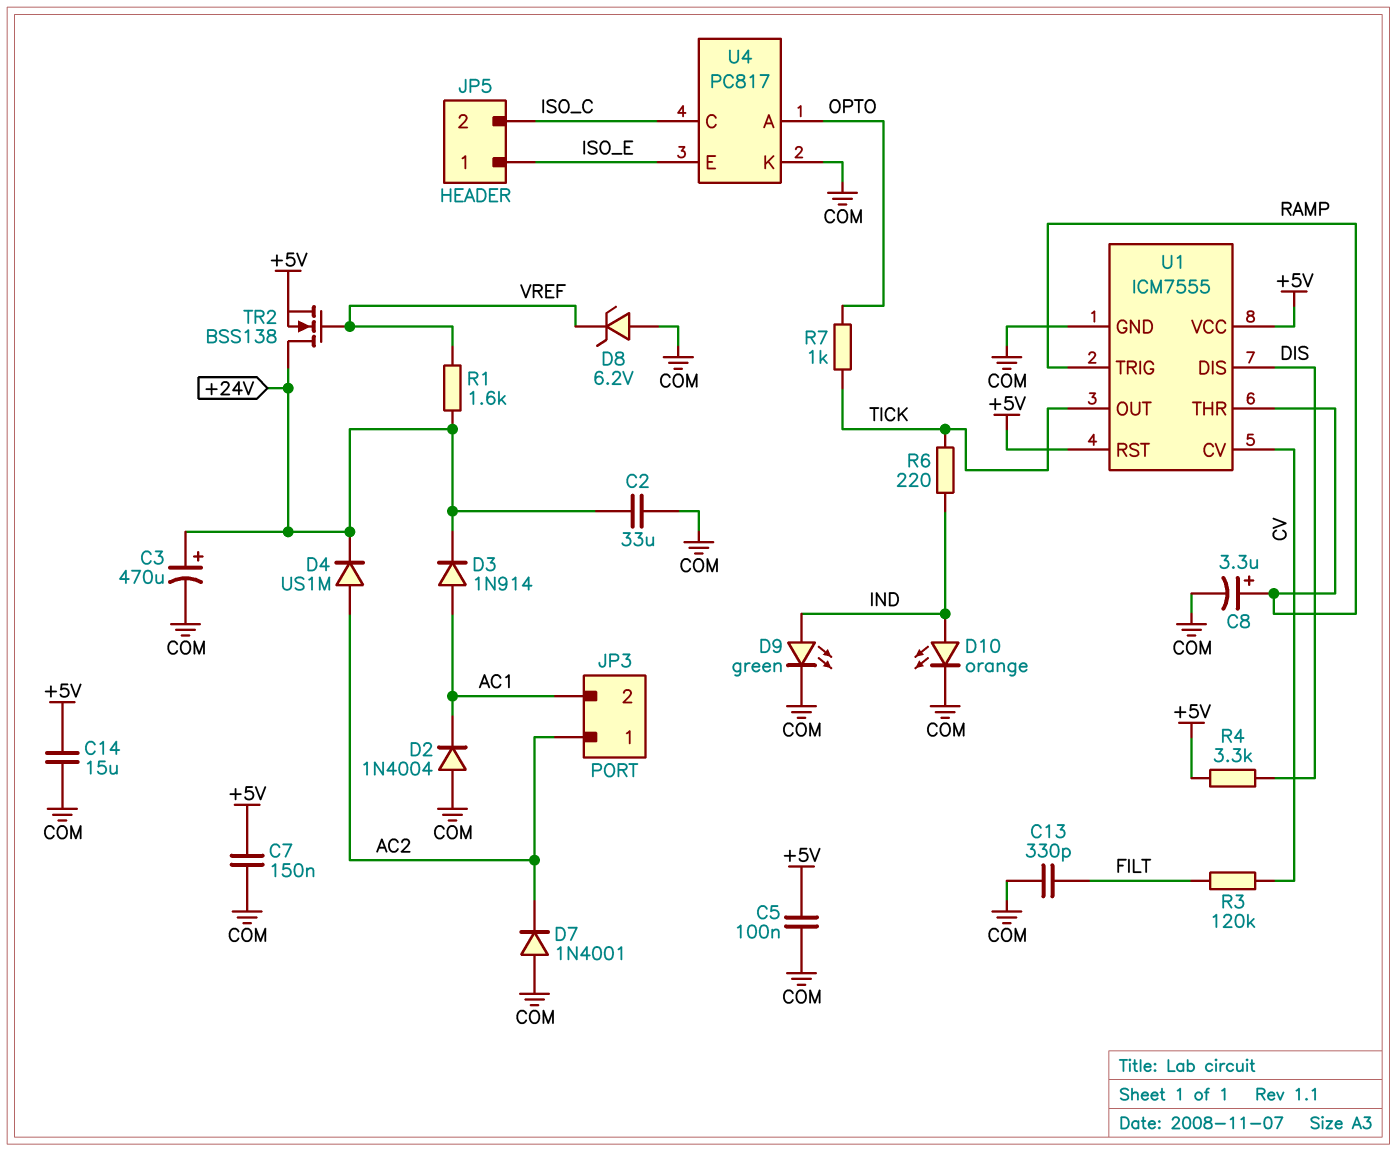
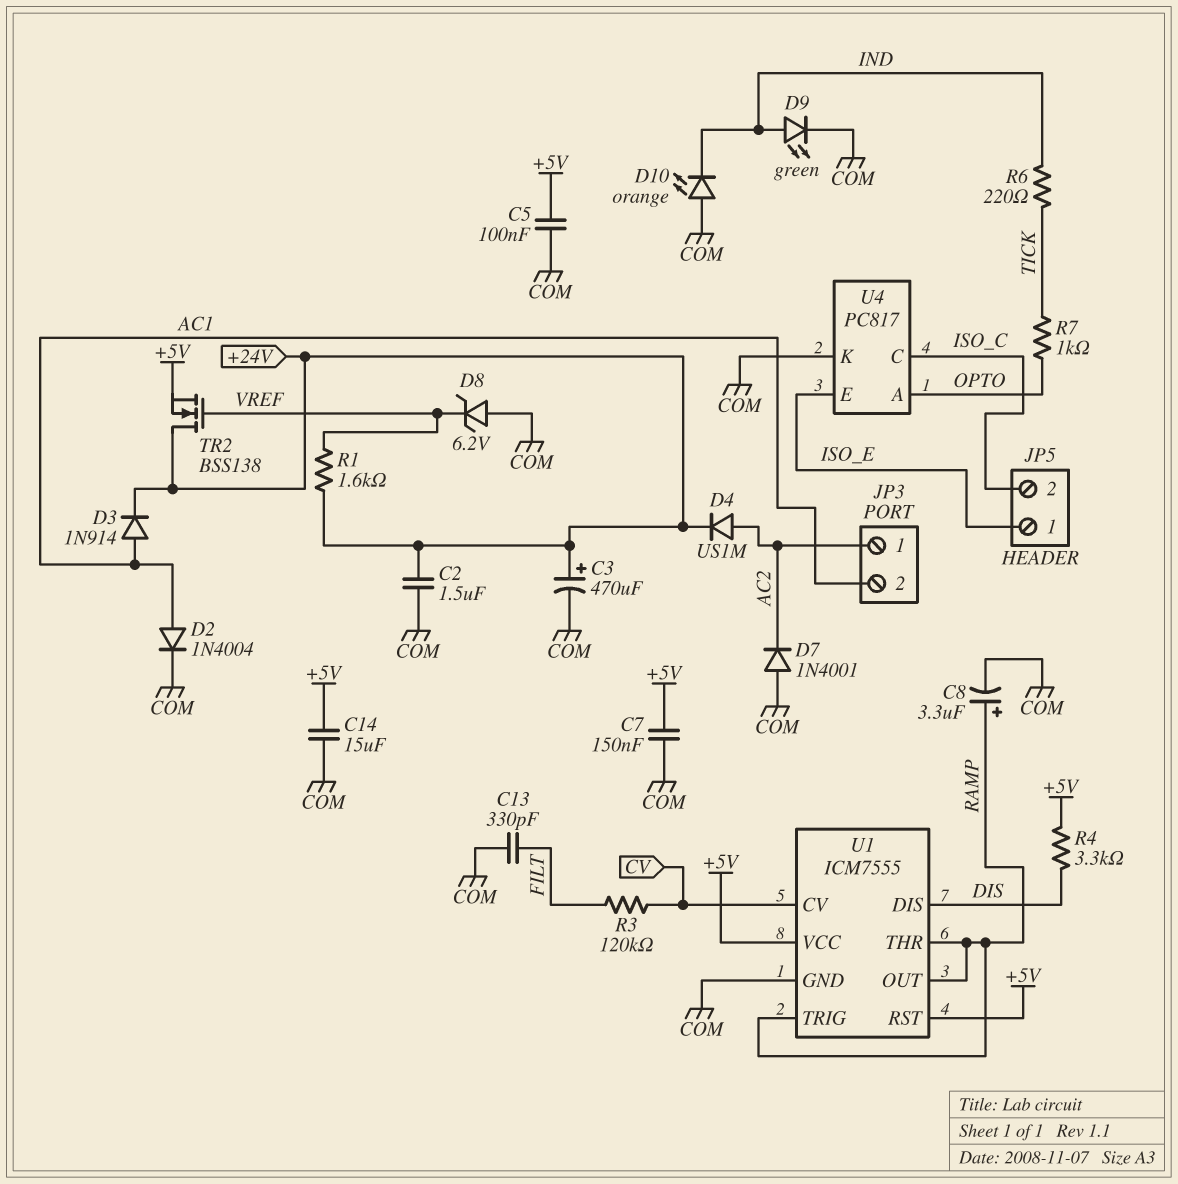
C2: 33uF (+24V, COM) -> 1.5uF (+24V, COM)
D2: diode 1N4004 (A COM, K AC1) -> diode 1N4004 (A AC1, K COM)
D10: LED orange (A IND, K COM) -> LED orange (A COM, K IND)
U1 pin OUT: TICK -> RAMP

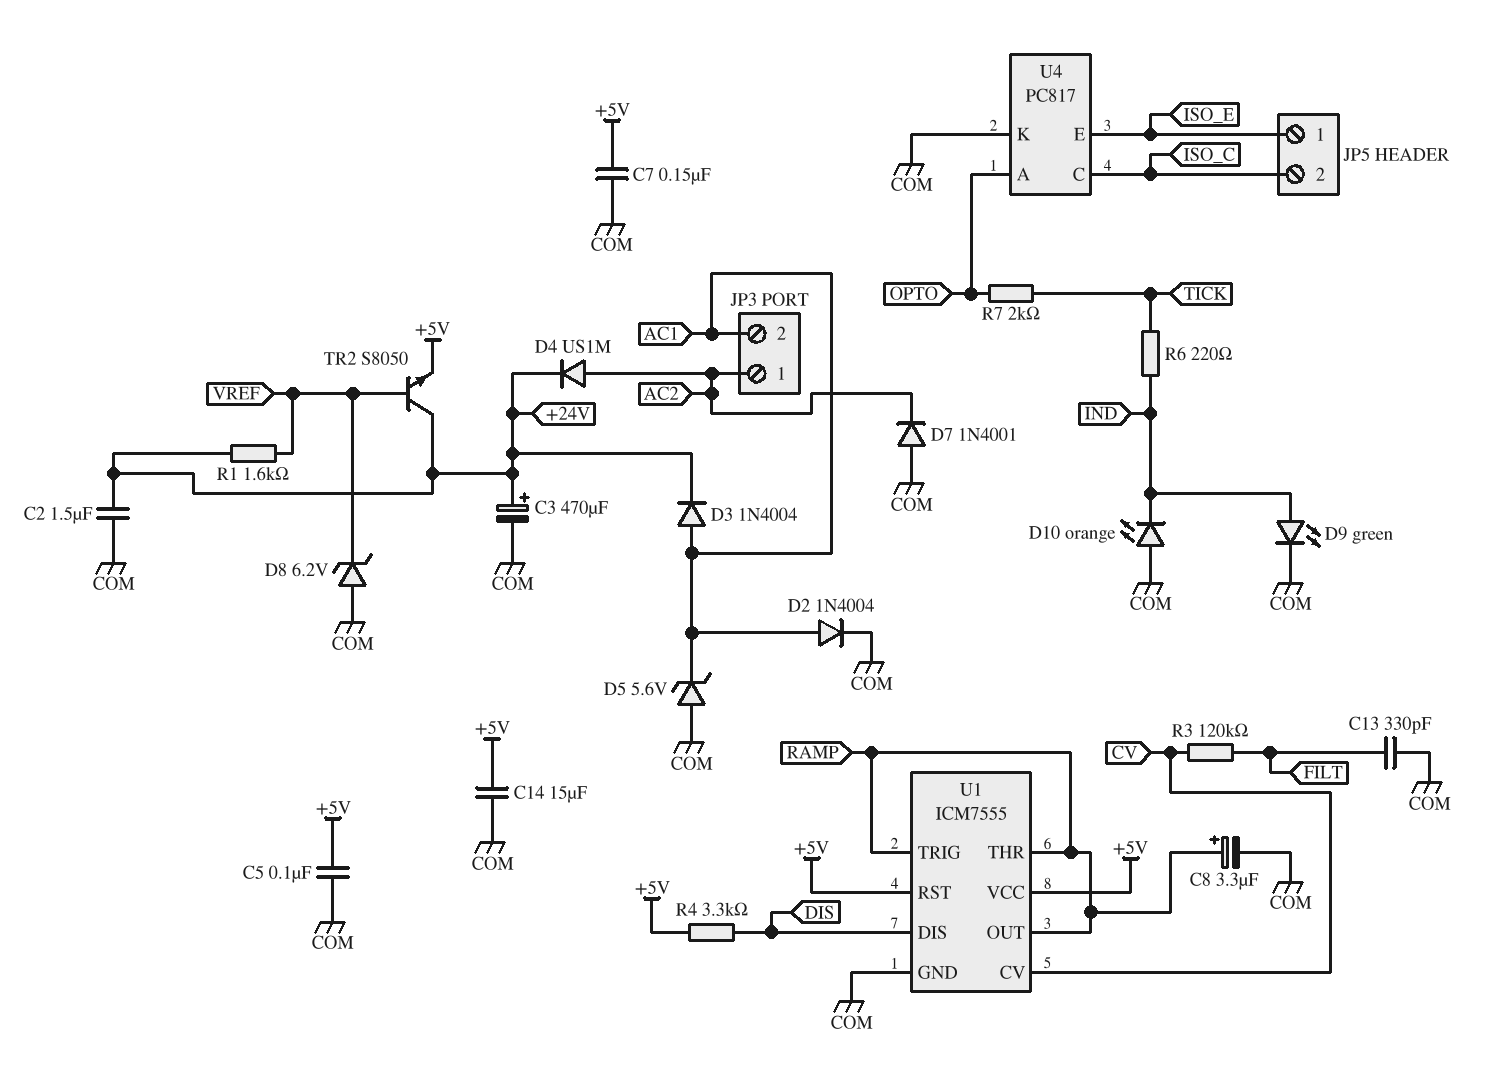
D3: diode 1N914 (A AC1, K +24V) -> diode 1N4004 (A AC1, K +24V)
D5: none -> zener 5.6V (A COM, K AC1)
R7: 1k (OPTO, TICK) -> 2k (OPTO, TICK)
TR2: NMOS BSS138 (G VREF, D +24V, S +5V) -> NPN S8050 (B VREF, C +24V, E +5V)

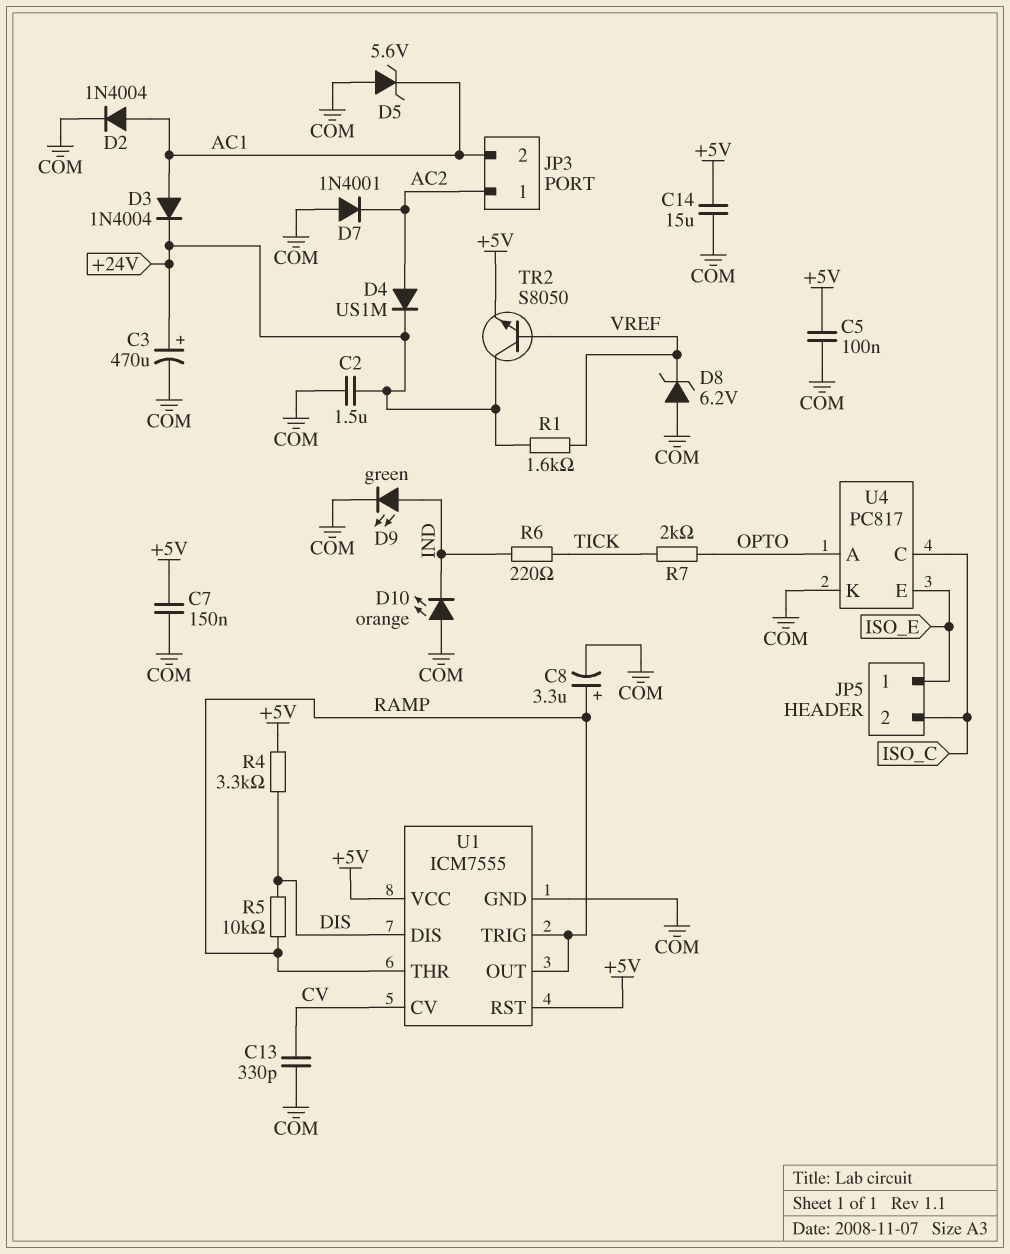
C13: 330pF (COM, FILT) -> 330pF (COM, CV)
R3: 120k (CV, FILT) -> none
R5: none -> 10k (DIS, RAMP)

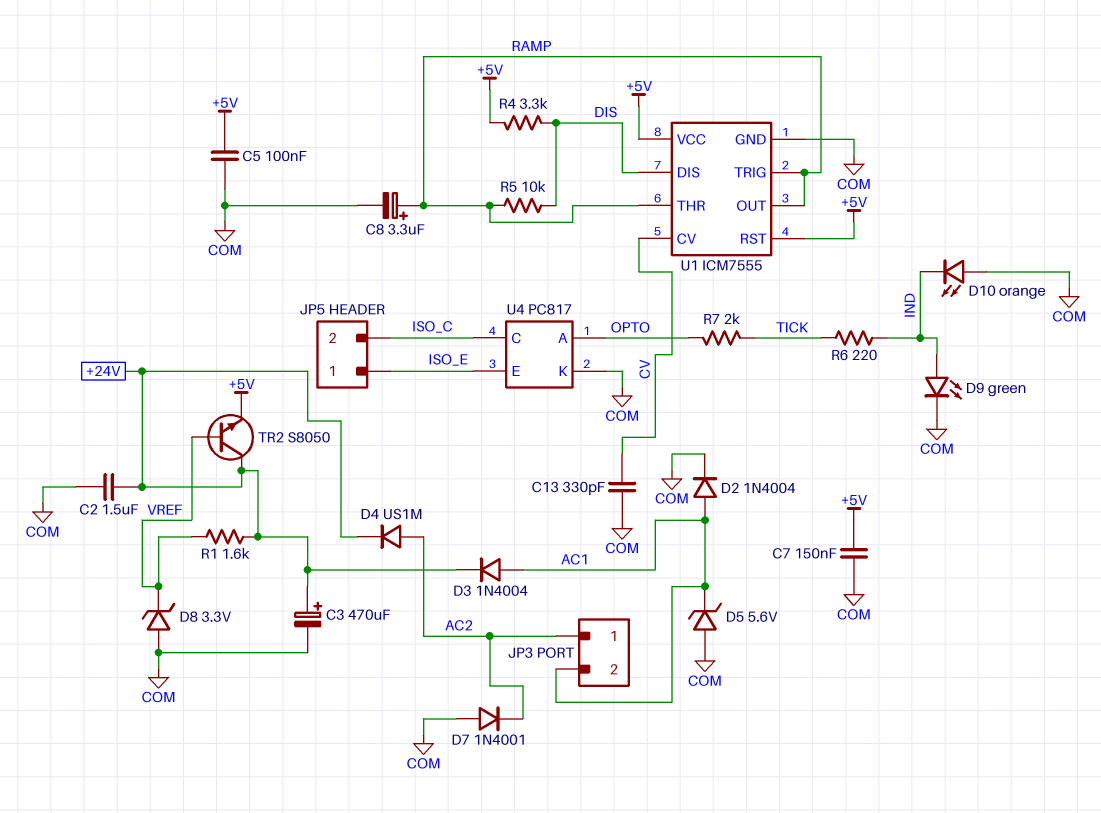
C14: 15uF (+5V, COM) -> none
D8: zener 6.2V (A COM, K VREF) -> zener 3.3V (A COM, K VREF)

